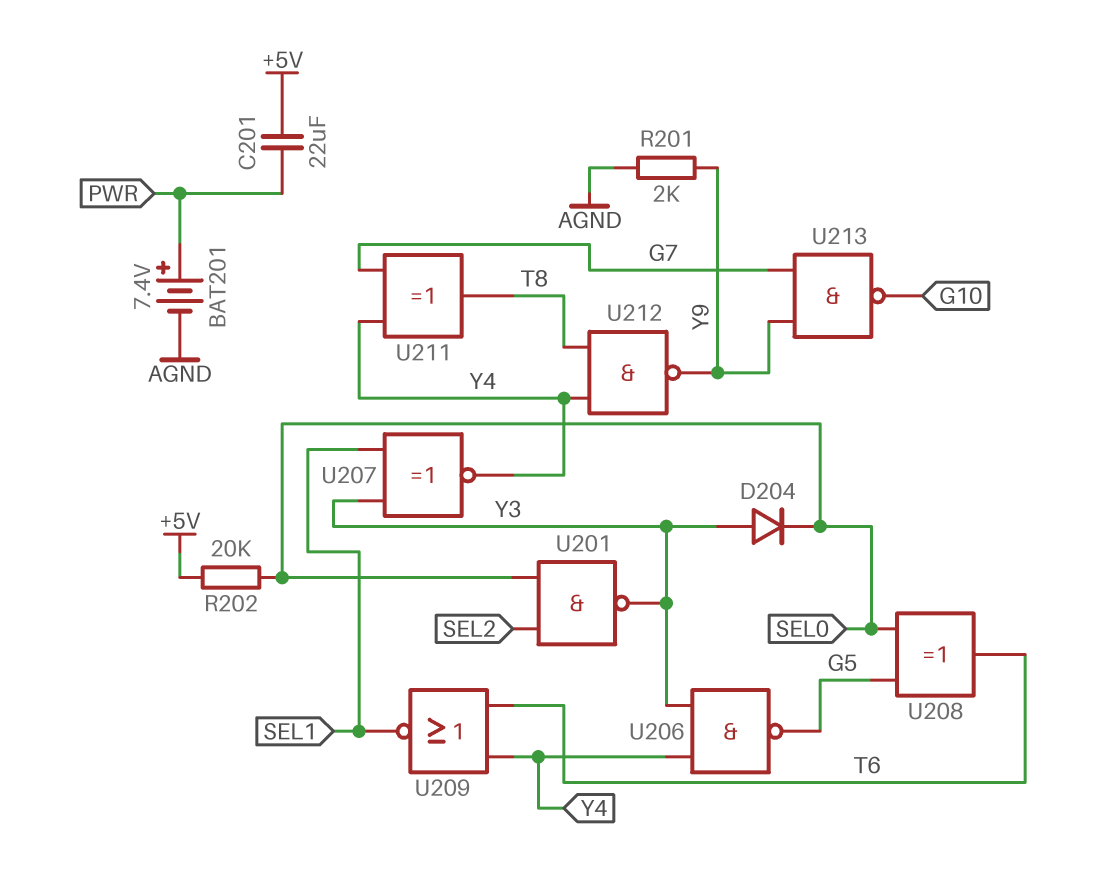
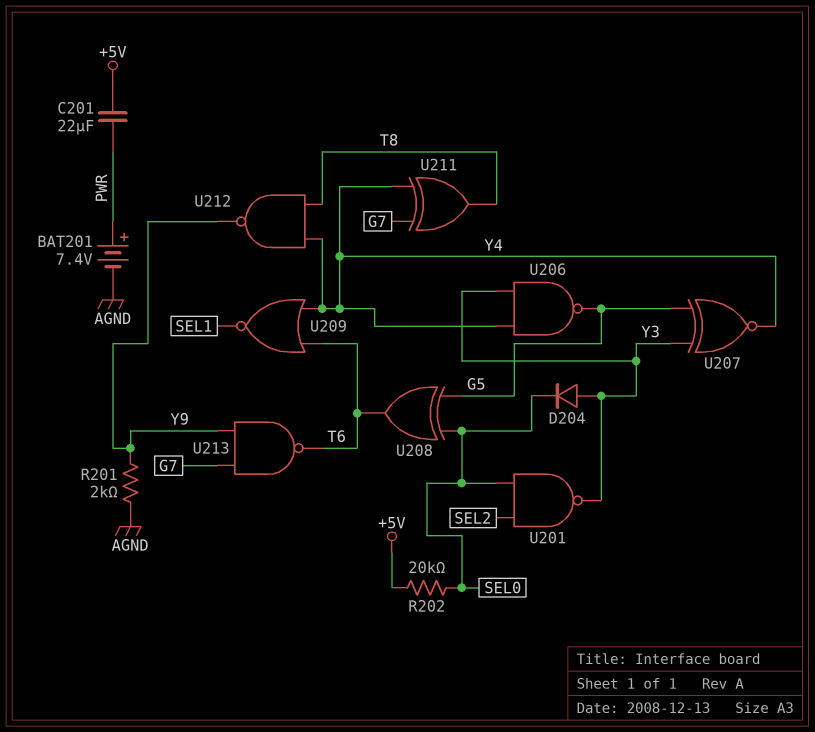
U207: XNOR (in SEL1, in Y3, out Y4) -> XNOR (in G5, in Y3, out Y4)
U213: NAND (in G7, in Y9, out G10) -> NAND (in G7, in Y9, out T6)

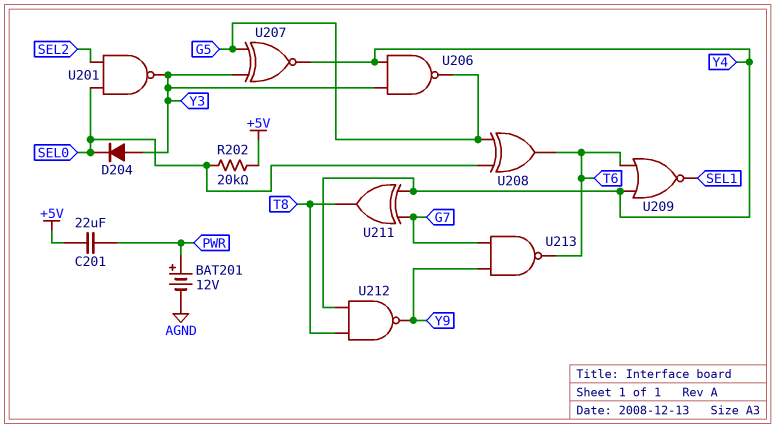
BAT201: 7.4V (plus PWR, minus AGND) -> 12V (plus PWR, minus AGND)
R201: 2k (AGND, Y9) -> none

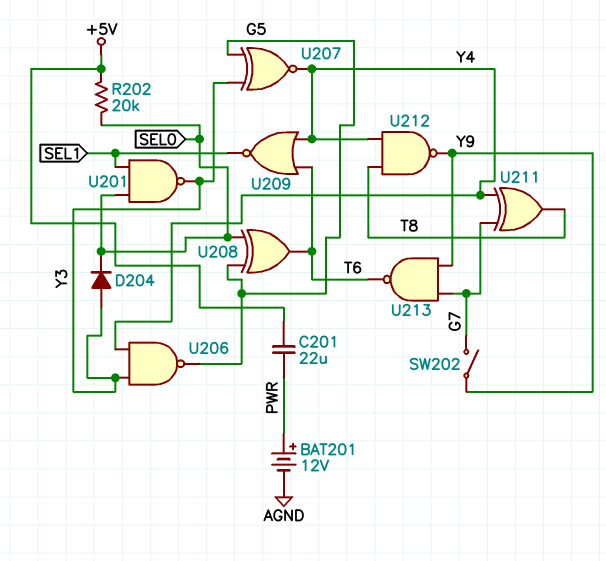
SW202: none -> switch (G7, Y9)
U201: NAND (in SEL0, in SEL2, out Y3) -> NAND (in SEL0, in SEL1, out Y3)

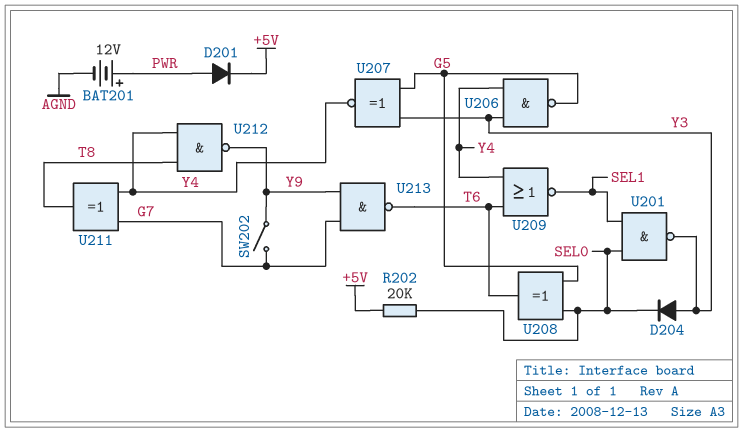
C201: 22uF (+5V, PWR) -> none
D201: none -> diode (A PWR, K +5V)

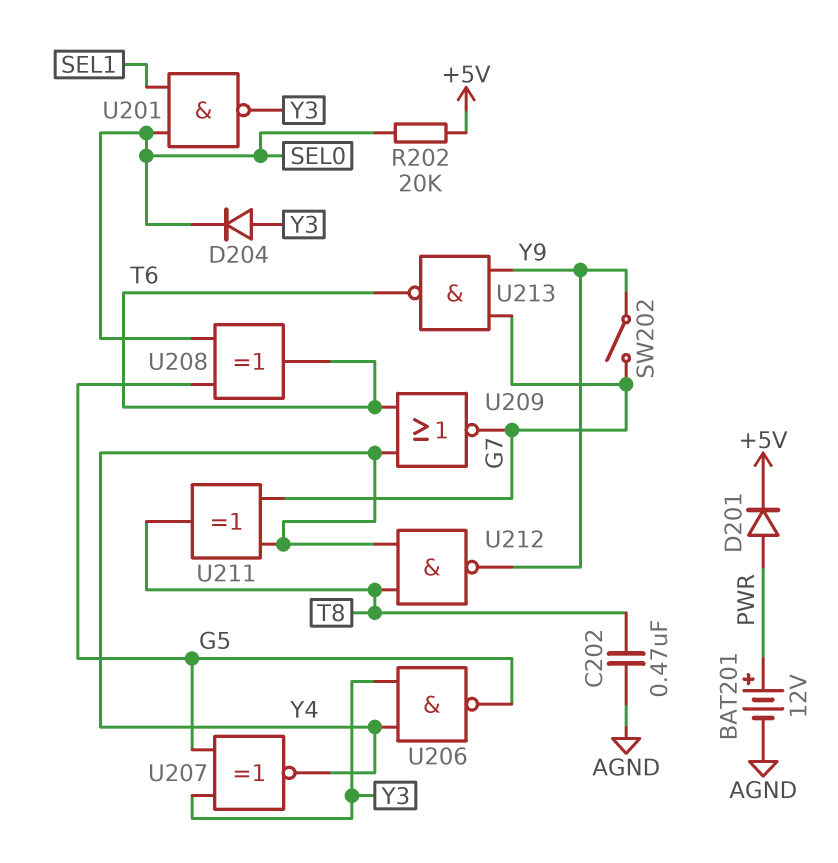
C202: none -> 470nF (AGND, T8)
U209: NOR (in T6, in Y4, out SEL1) -> NOR (in T6, in Y4, out G7)

